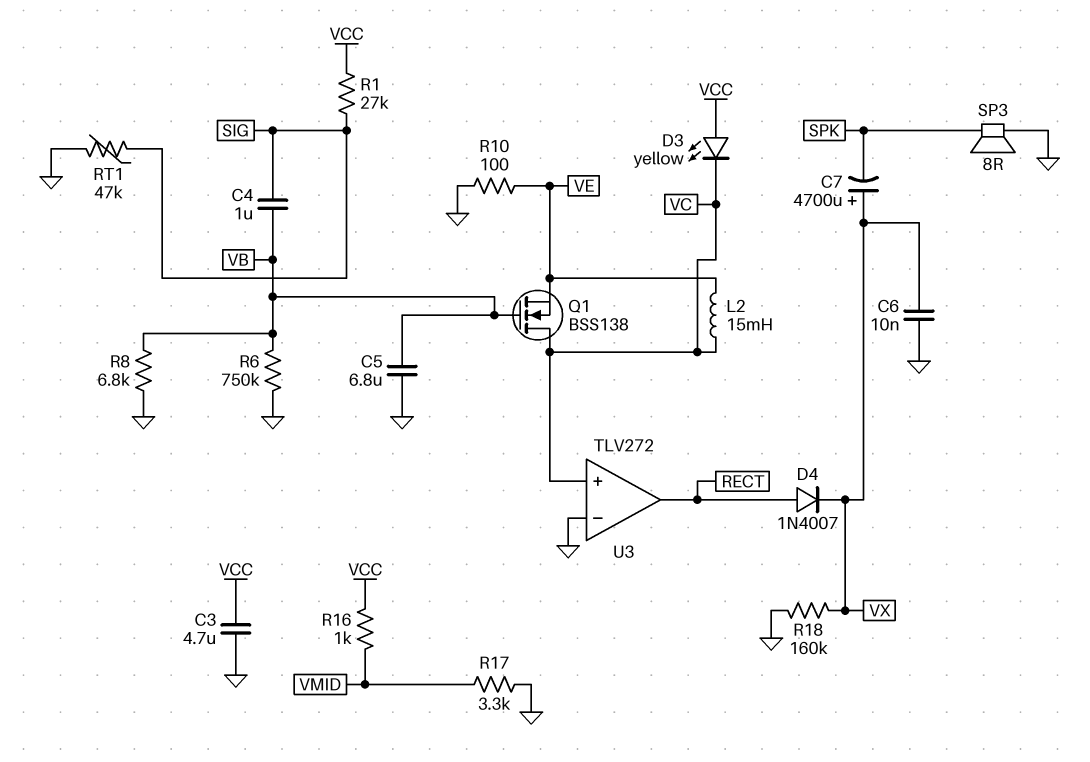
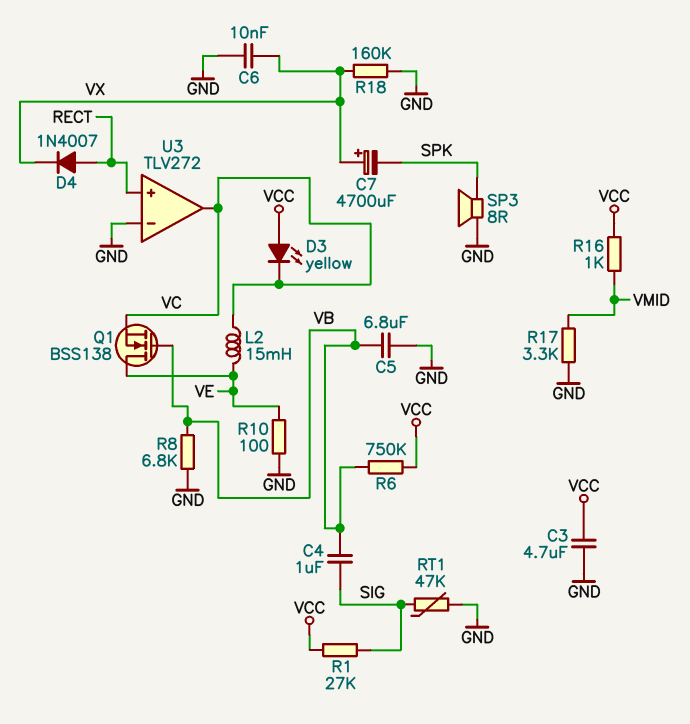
Q1: NMOS BSS138 (G VB, D VC, S VE) -> NMOS BSS138 (G VB, D VE, S VC)
R6: 750k (GND, VB) -> 750k (VB, VCC)
U3 pin in+: VC -> RECT
U3 pin out: RECT -> VC

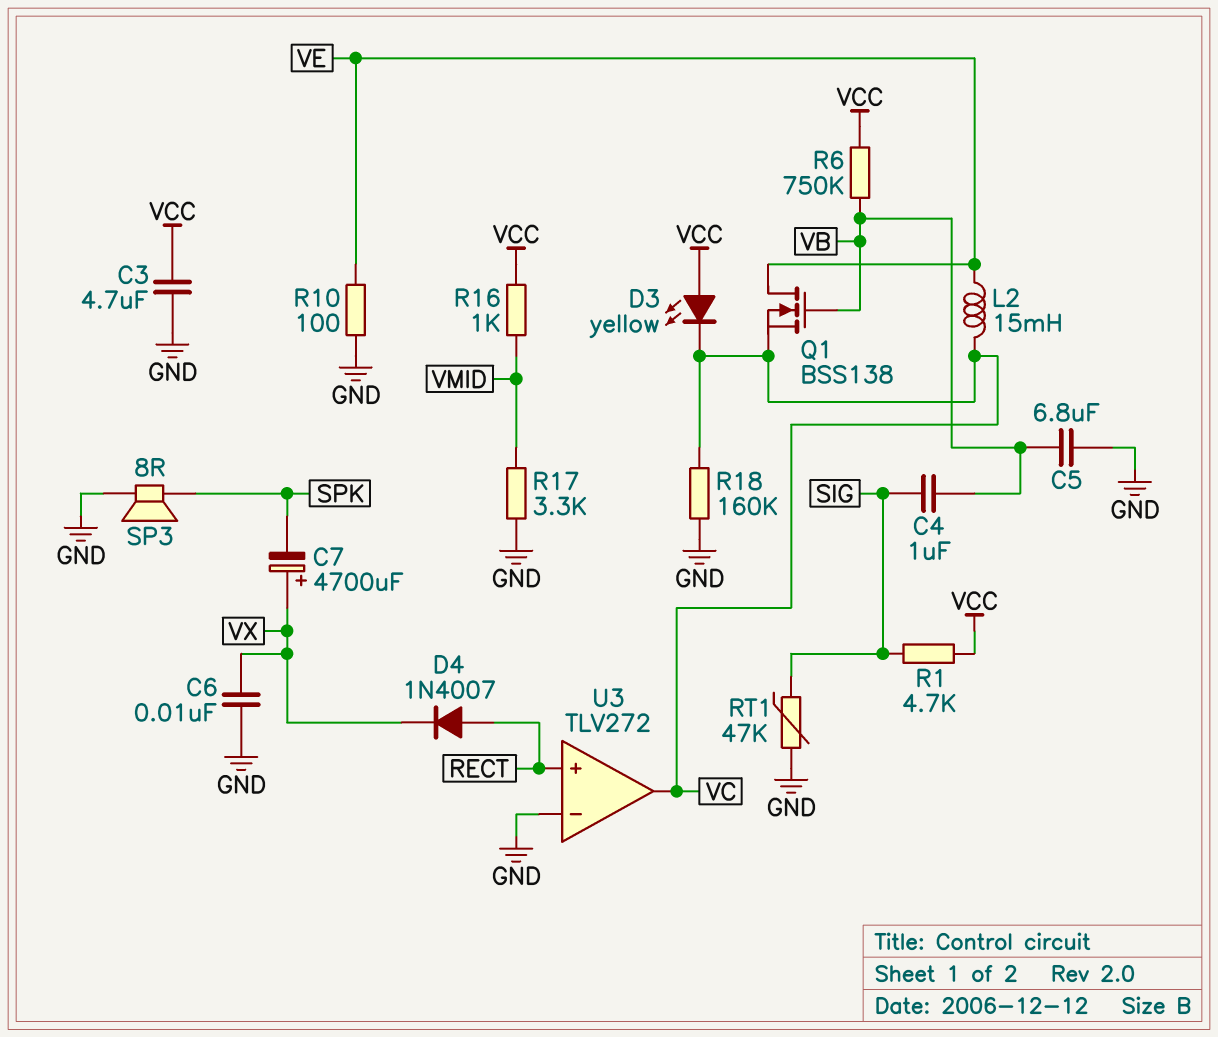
R1: 27k (SIG, VCC) -> 4.7k (SIG, VCC)
R8: 6.8k (GND, VB) -> none
R18: 160k (GND, VX) -> 160k (GND, VC)

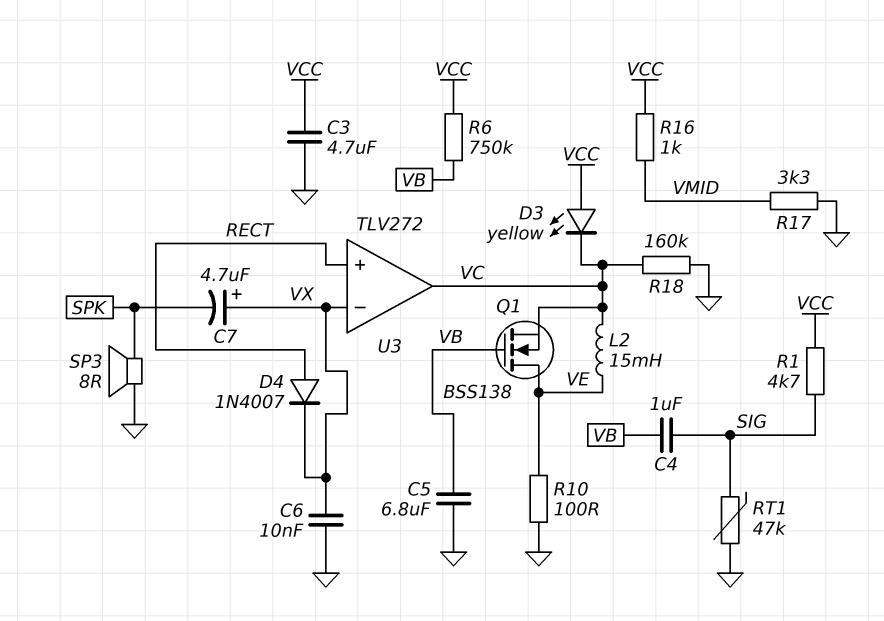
C7: 4700uF (plus VX, minus SPK) -> 4.7uF (plus VX, minus SPK)
U3 pin in-: GND -> VX

